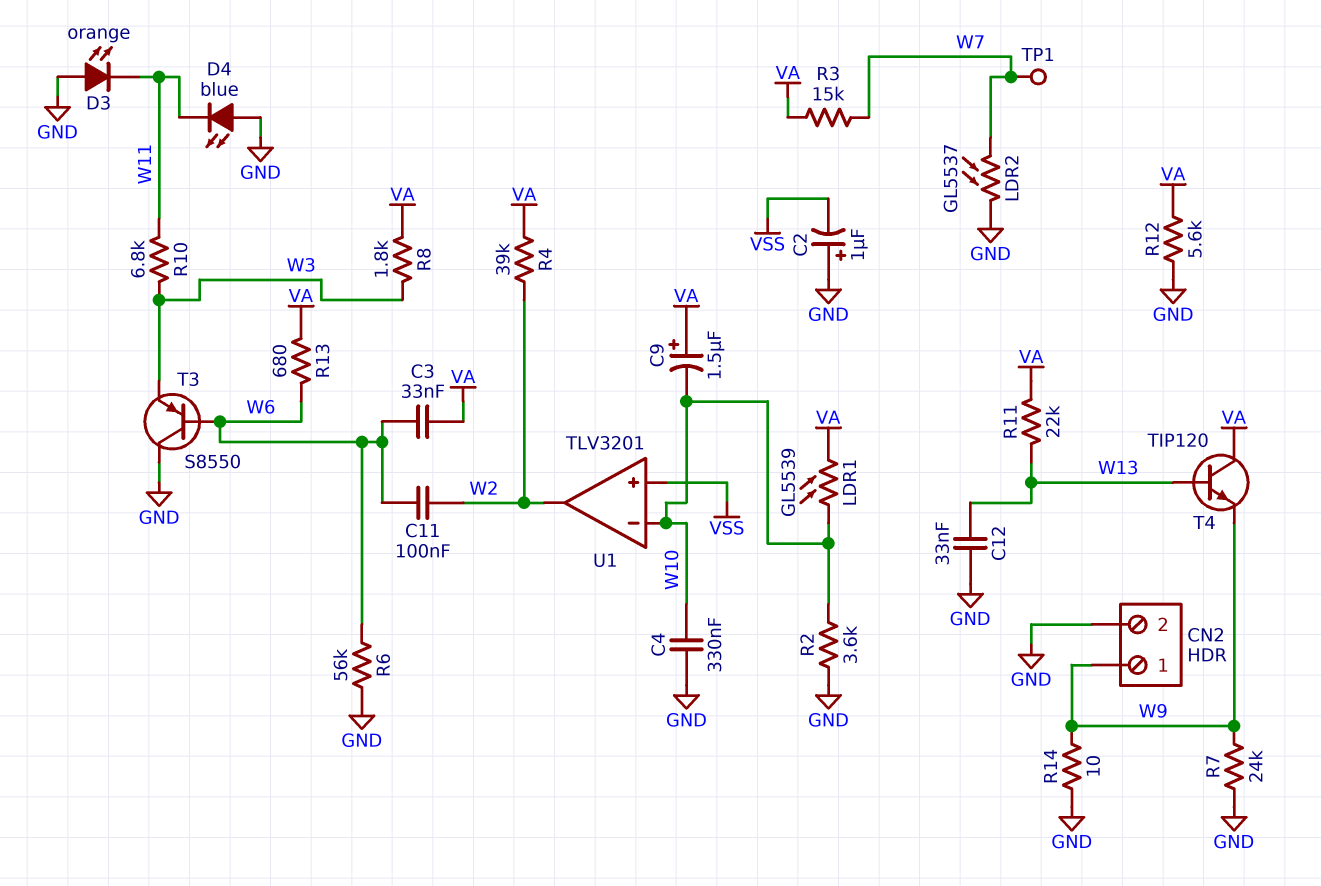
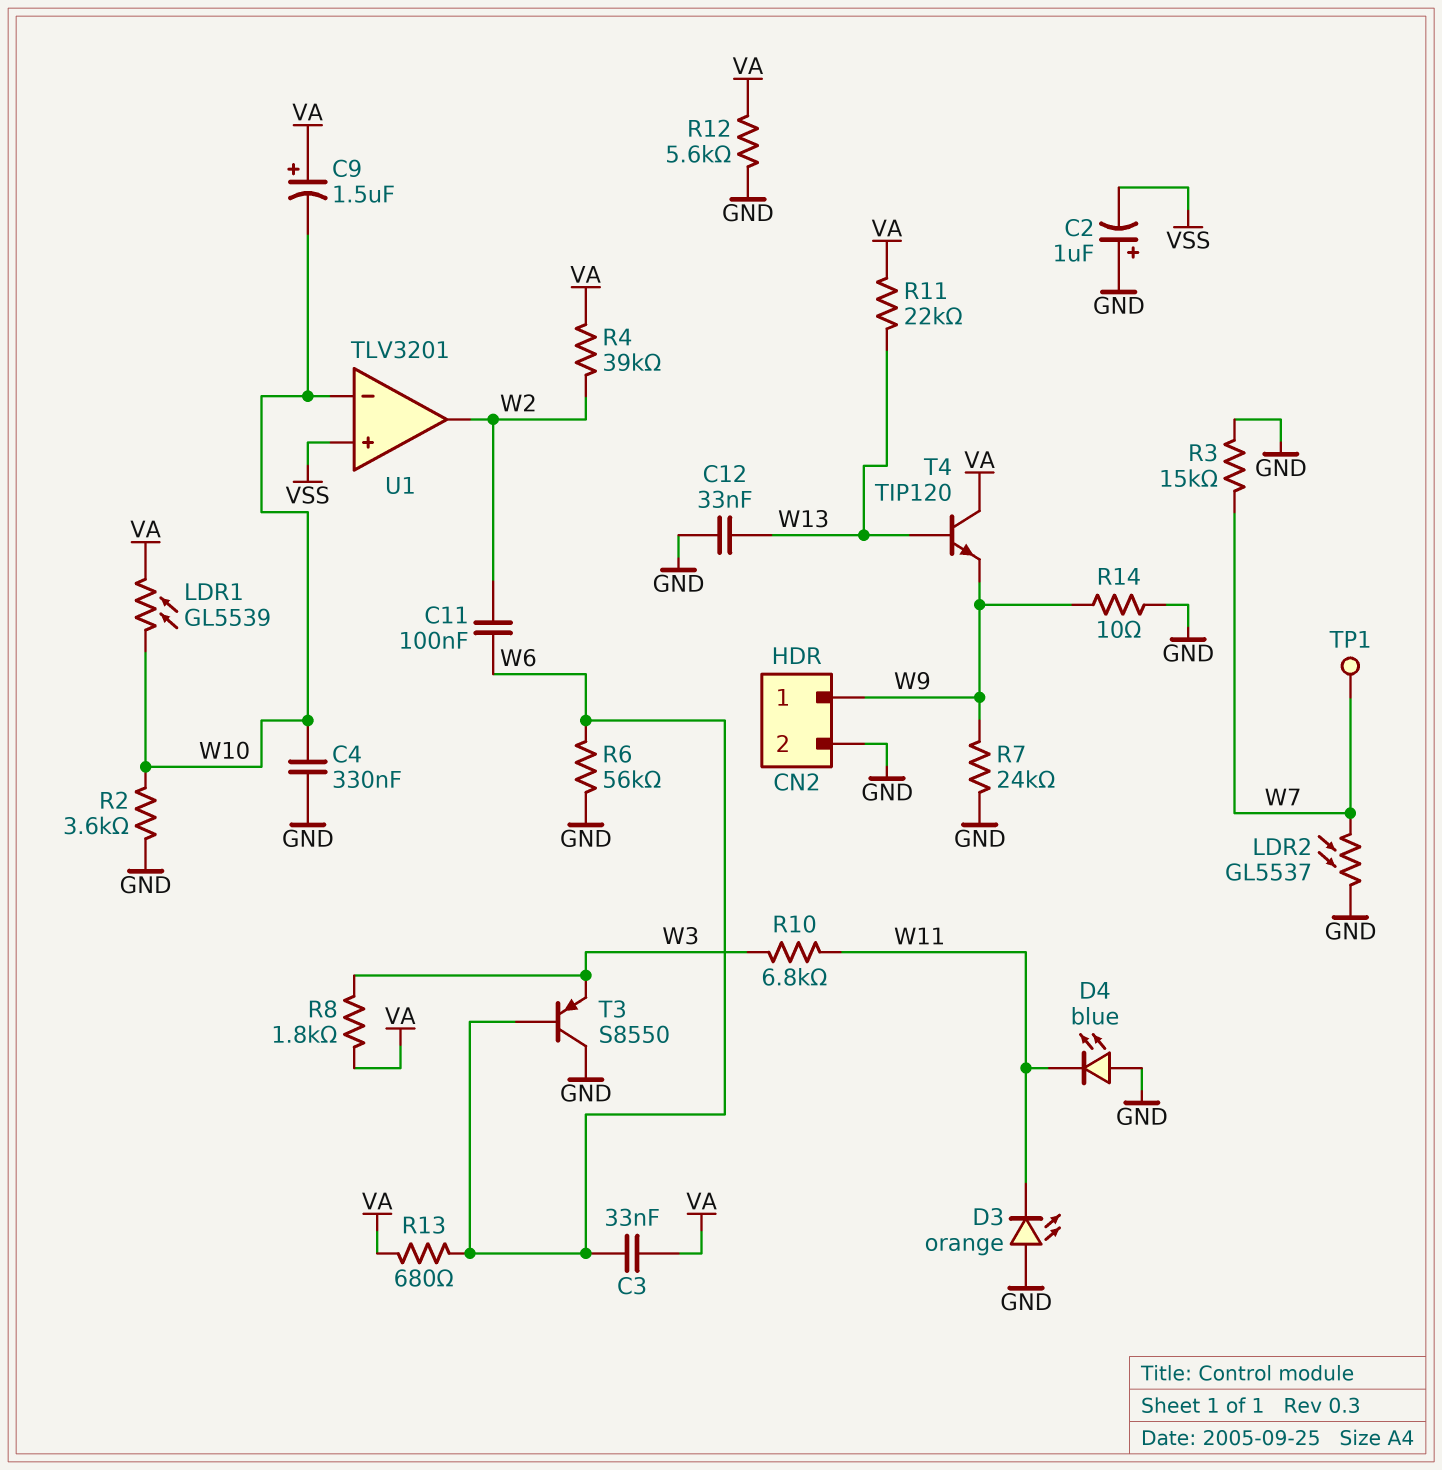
R3: 15k (VA, W7) -> 15k (GND, W7)

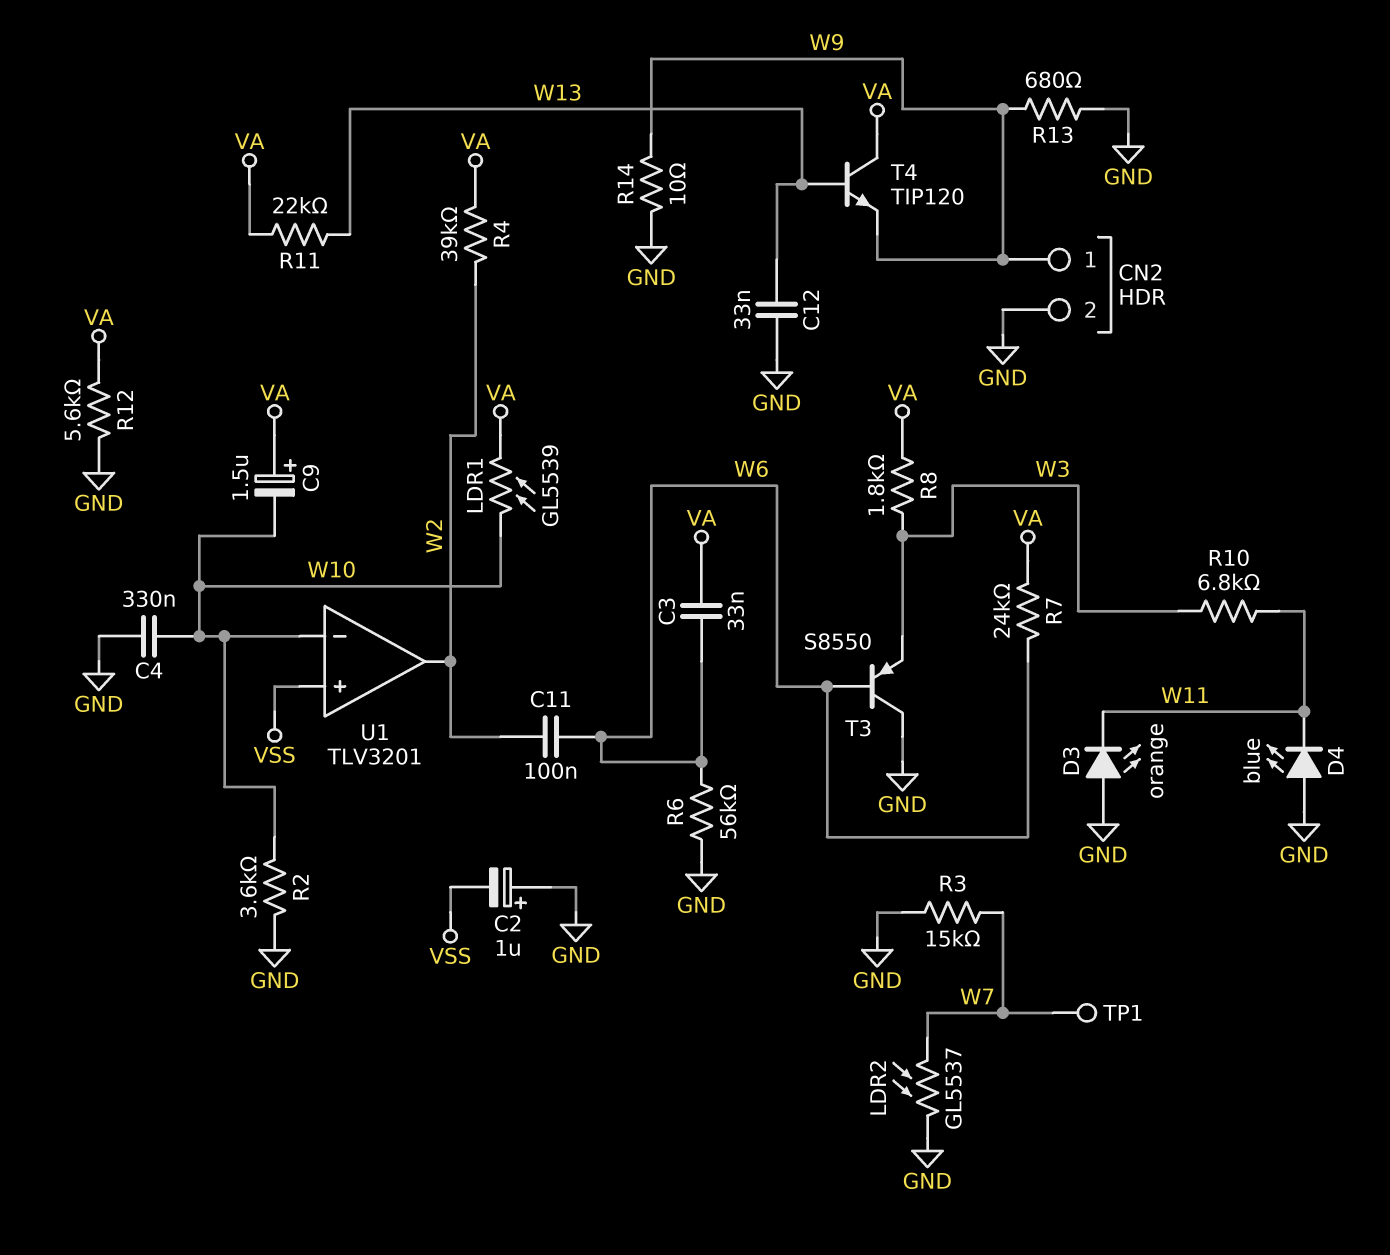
R7: 24k (GND, W9) -> 24k (VA, W6)
R13: 680 (VA, W6) -> 680 (GND, W9)

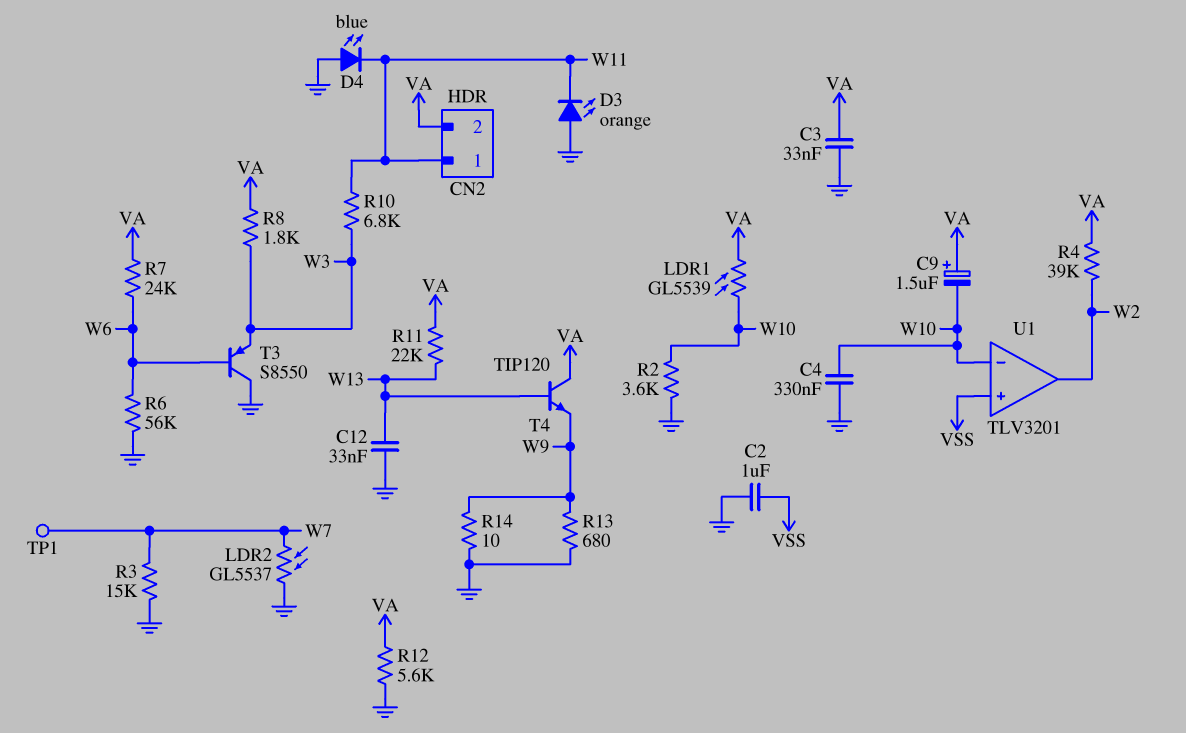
C2: 1uF (plus GND, minus VSS) -> 1uF (GND, VSS)
C3: 33nF (VA, W6) -> 33nF (GND, VA)
C11: 100nF (W2, W6) -> none
CN2 pin 1: W9 -> W11
CN2 pin 2: GND -> VA

